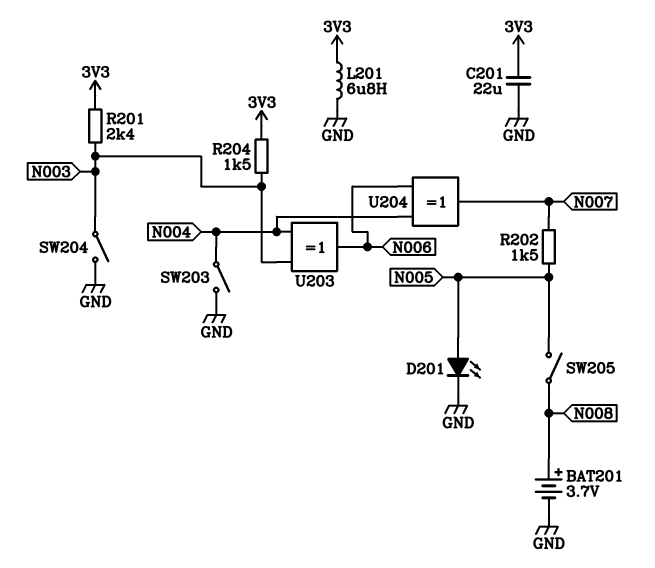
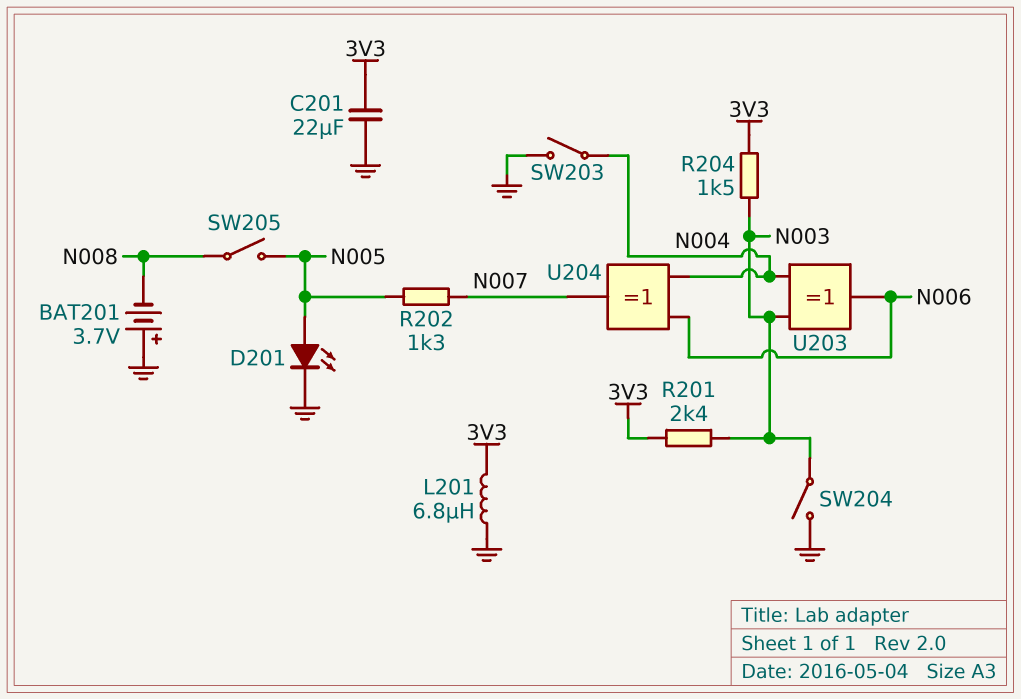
BAT201: 3.7V (plus N008, minus GND) -> 3.7V (plus GND, minus N008)
R202: 1.5k (N005, N007) -> 1.3k (N005, N007)

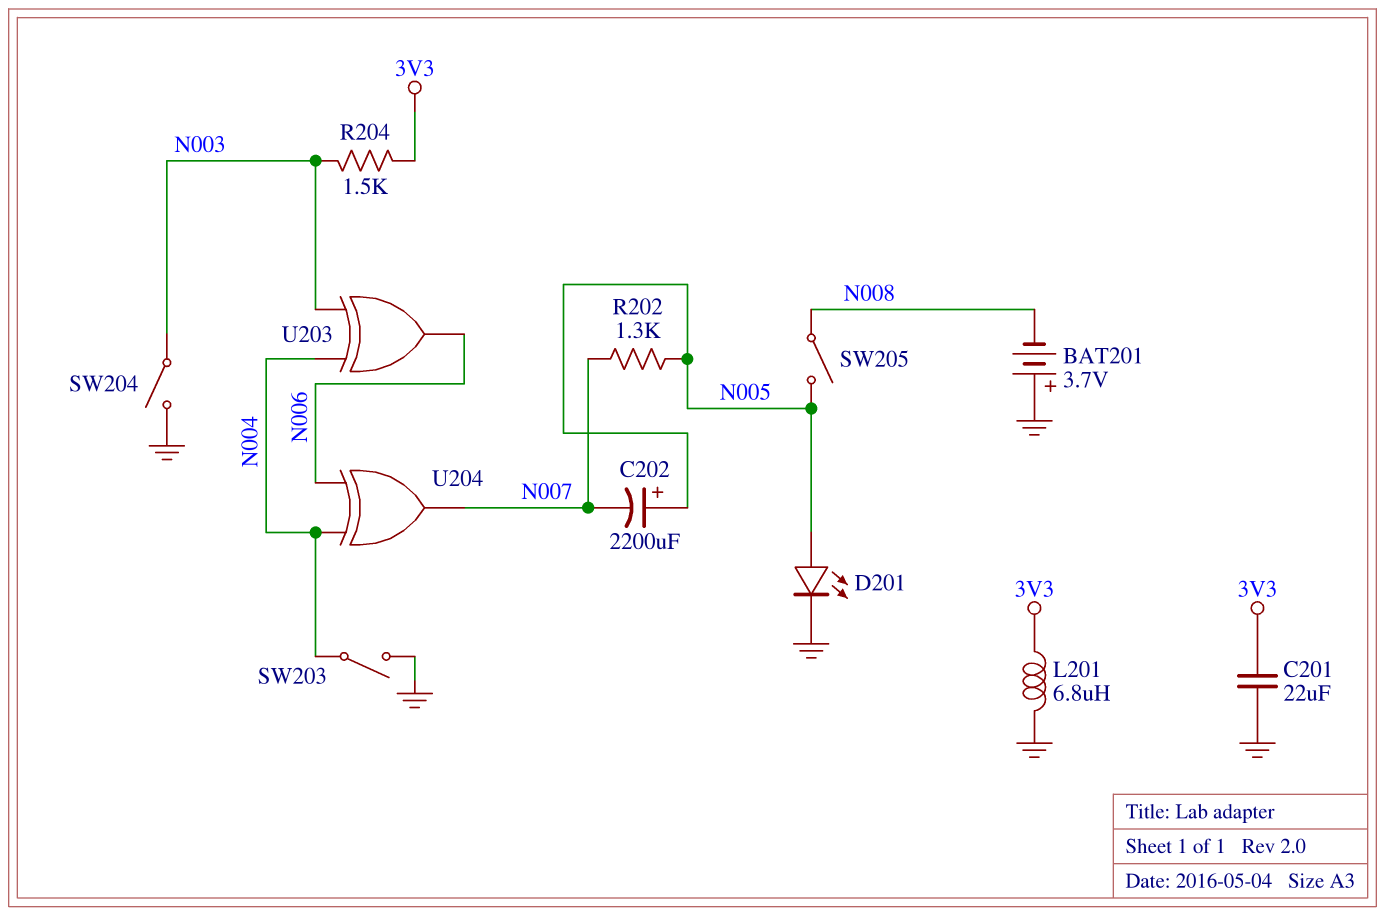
C202: none -> 2200uF (plus N005, minus N007)
R201: 2.4k (3V3, N003) -> none

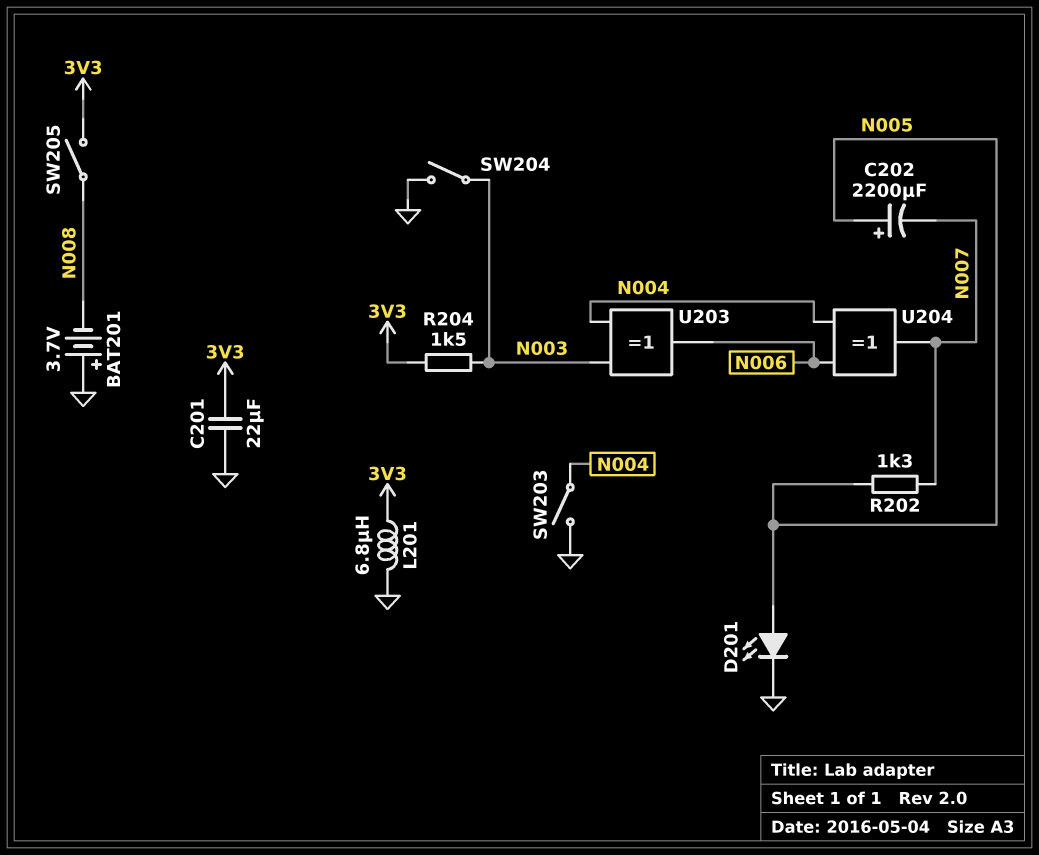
SW205: switch (N005, N008) -> switch (3V3, N008)

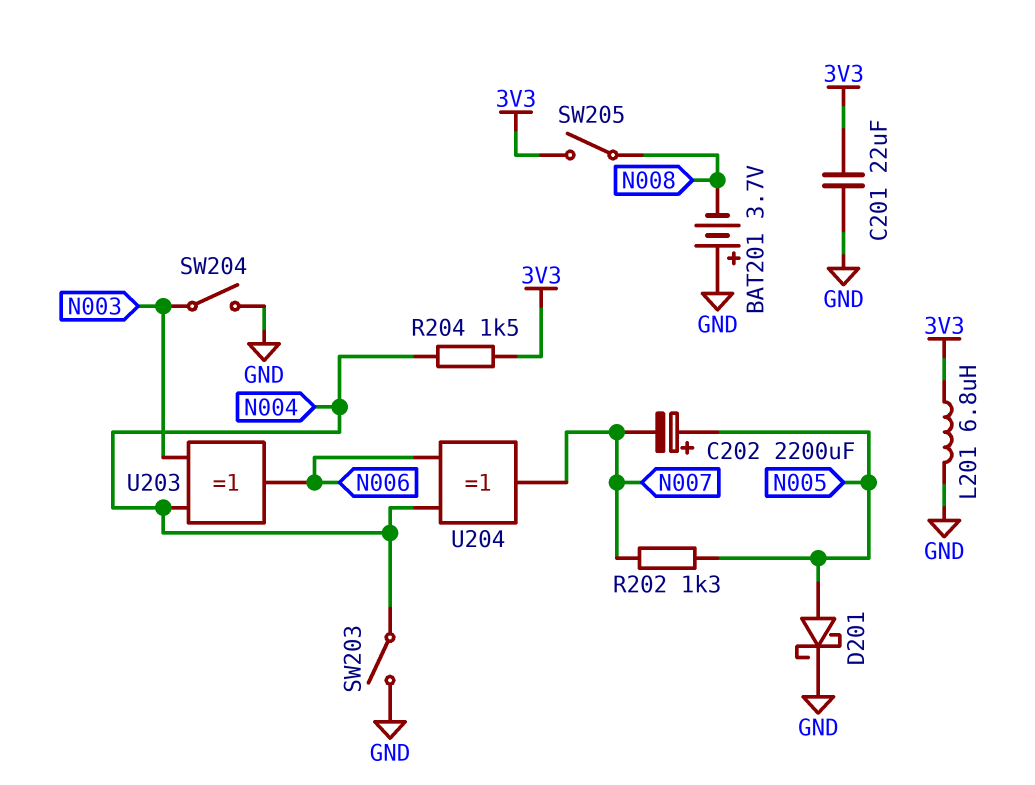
D201: LED (A N005, K GND) -> schottky (A N005, K GND)
R204: 1.5k (3V3, N003) -> 1.5k (3V3, N004)

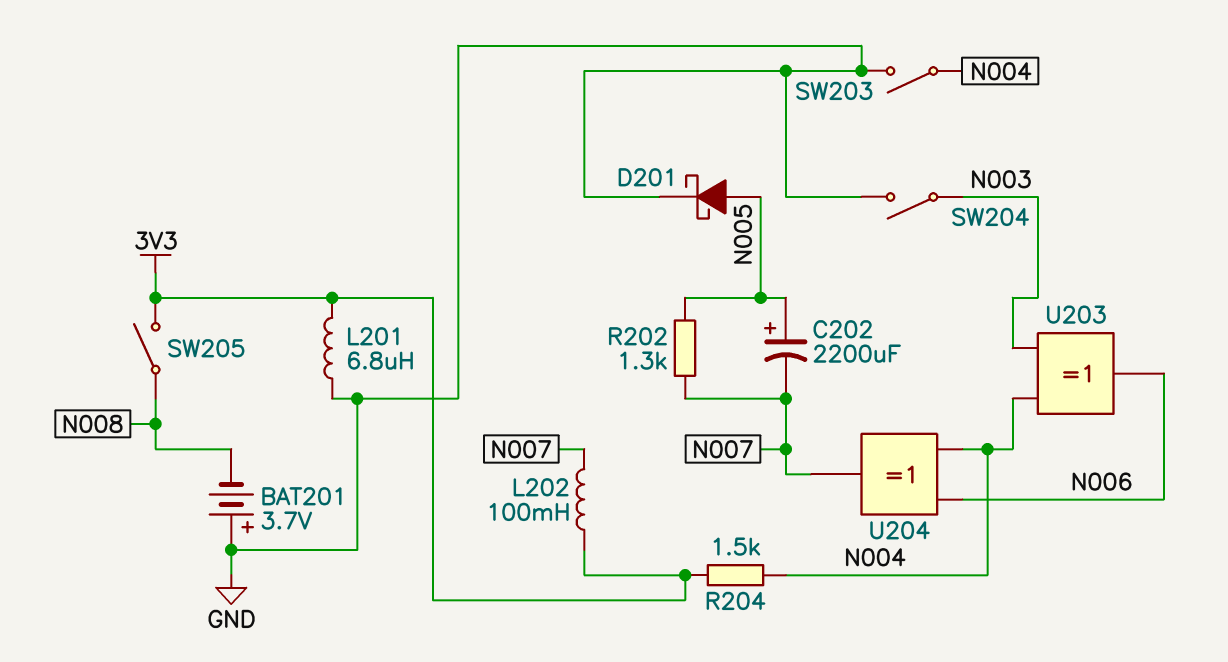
C201: 22uF (3V3, GND) -> none
L202: none -> 100mH (3V3, N007)

